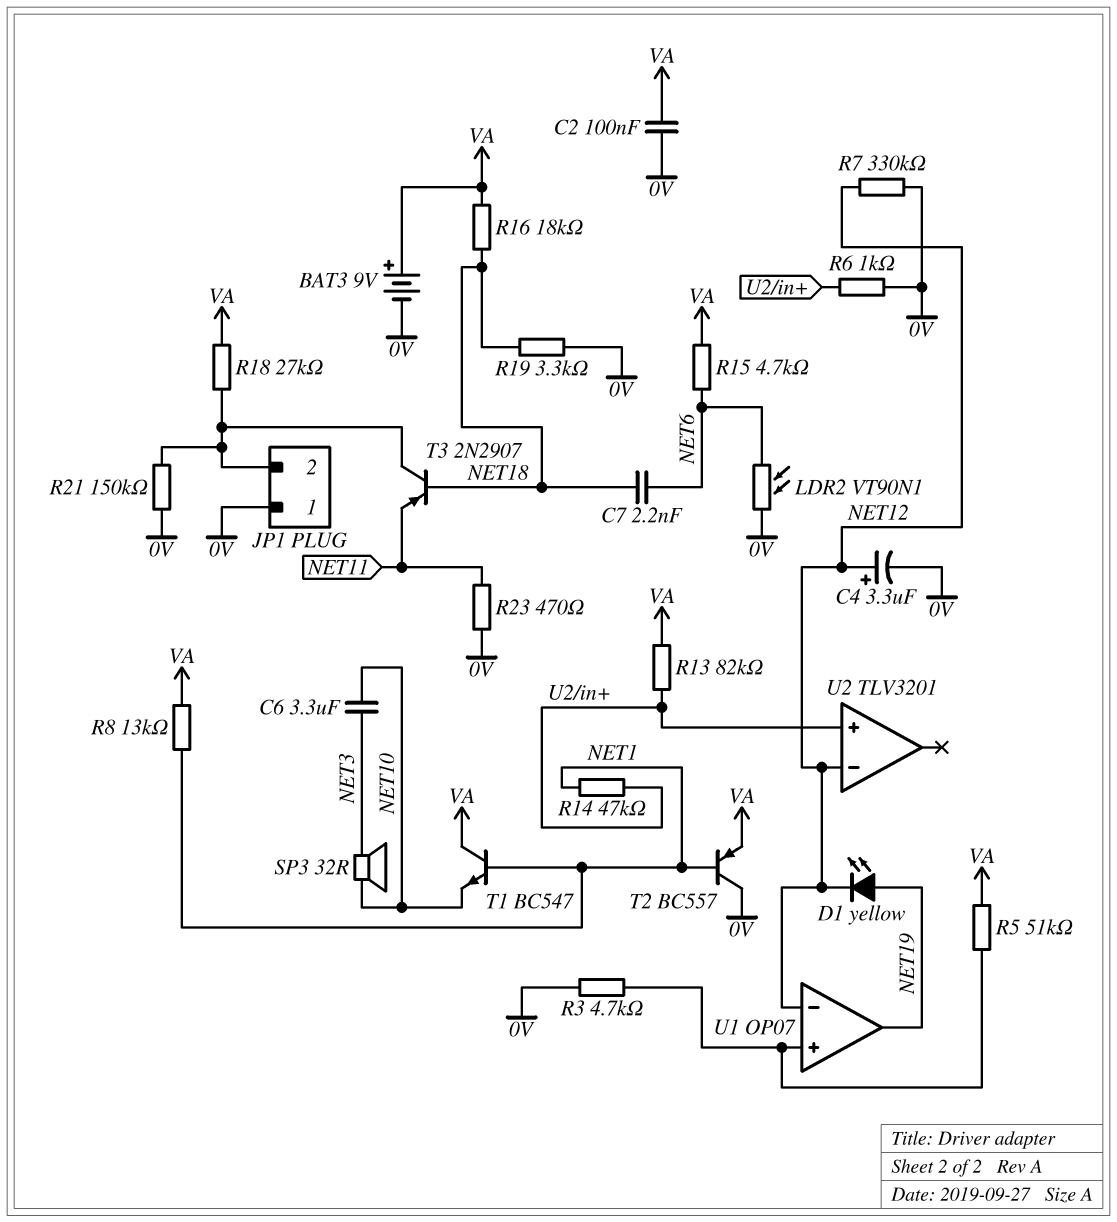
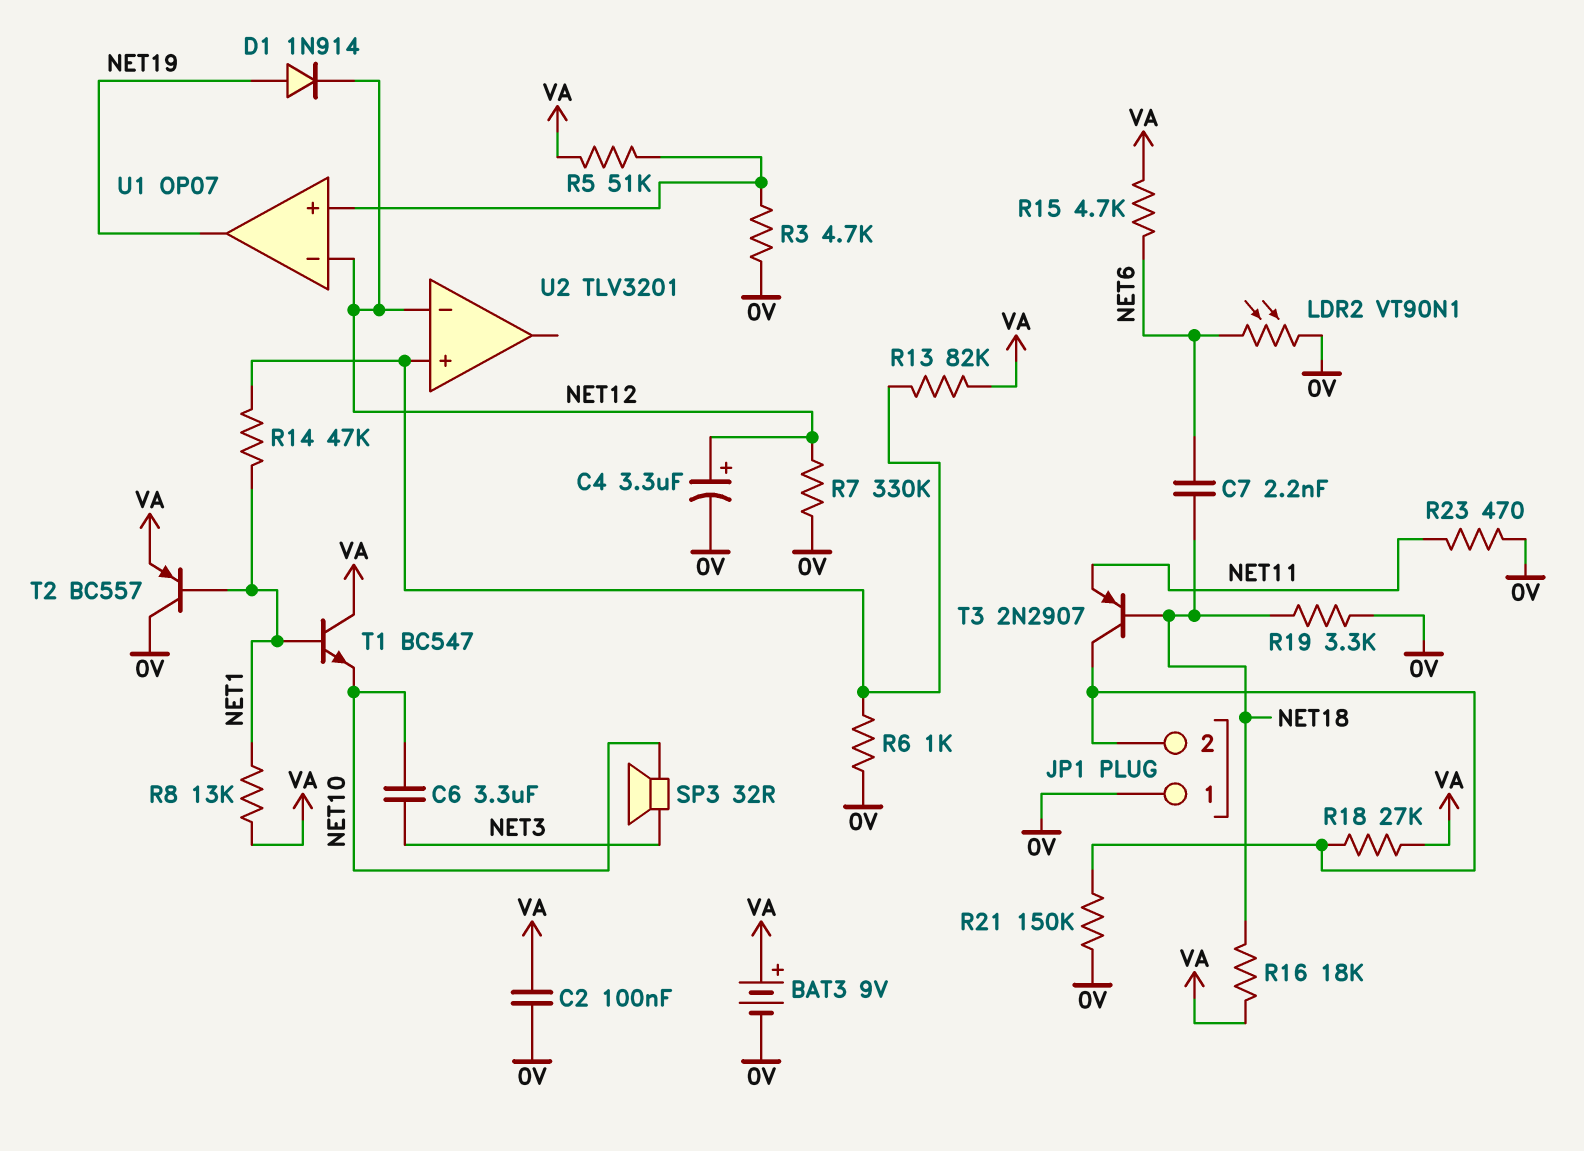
D1: LED yellow (A NET19, K NET12) -> diode 1N914 (A NET19, K NET12)

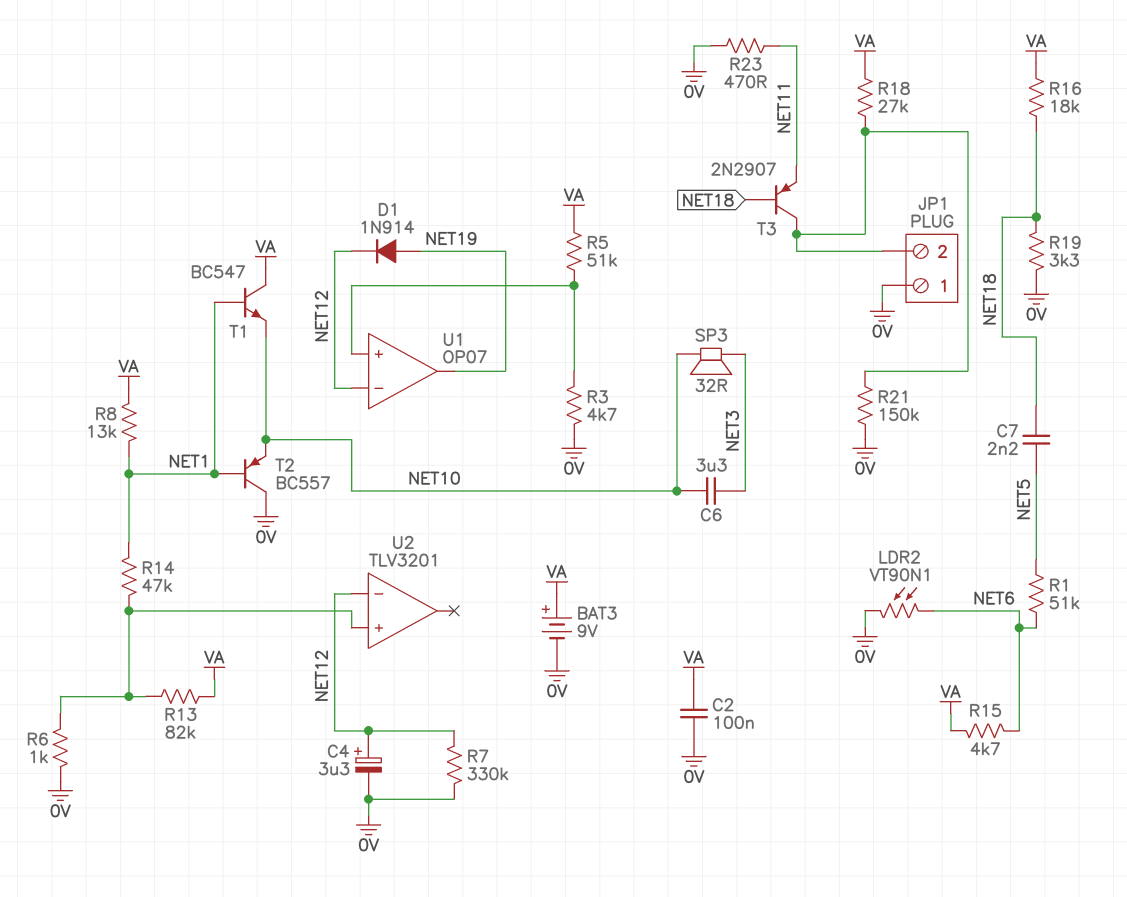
C7: 2.2nF (NET6, NET18) -> 2.2nF (NET5, NET18)
R1: none -> 51k (NET5, NET6)
T2: PNP BC557 (B NET1, C 0V, E VA) -> PNP BC557 (B NET1, C 0V, E NET10)

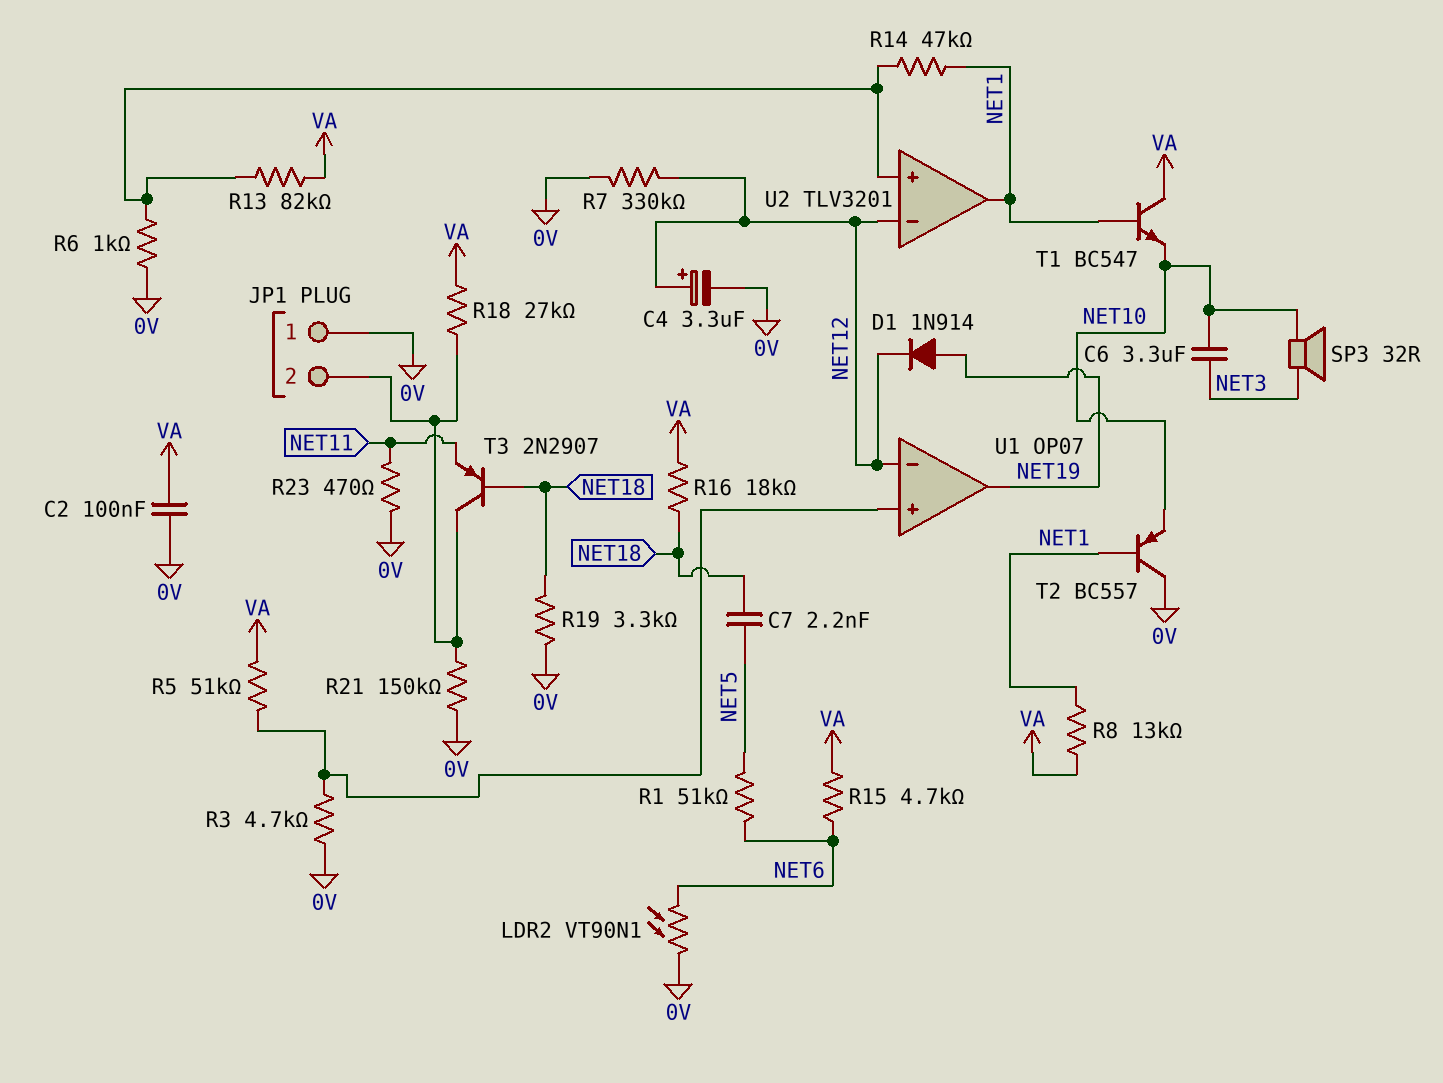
BAT3: 9V (plus VA, minus 0V) -> none
U2 pin out: none -> NET1

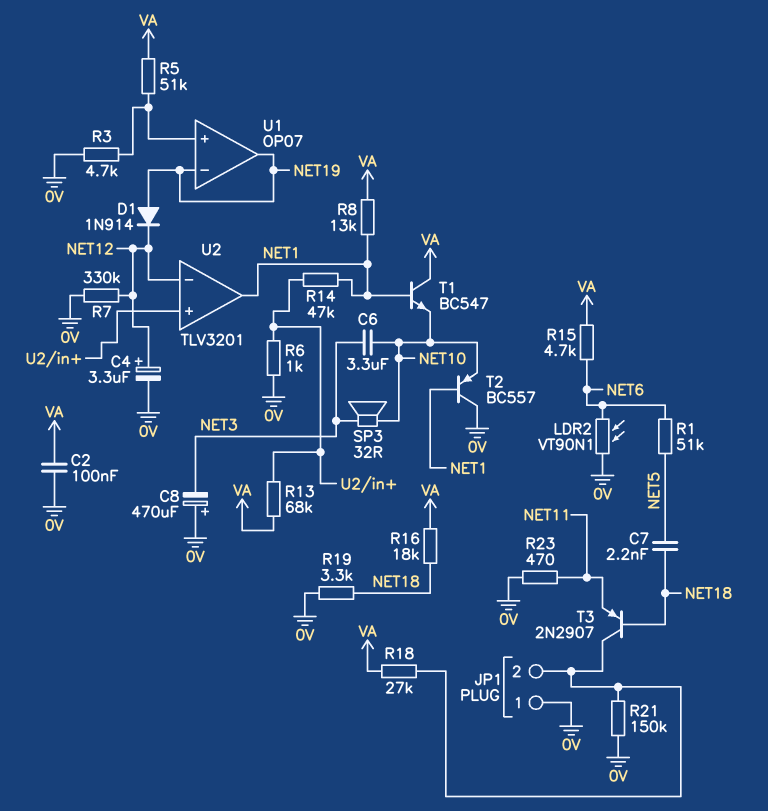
C8: none -> 470uF (plus 0V, minus NET3)
R13: 82k (U2/in+, VA) -> 68k (U2/in+, VA)
U1 pin in-: NET12 -> NET19

